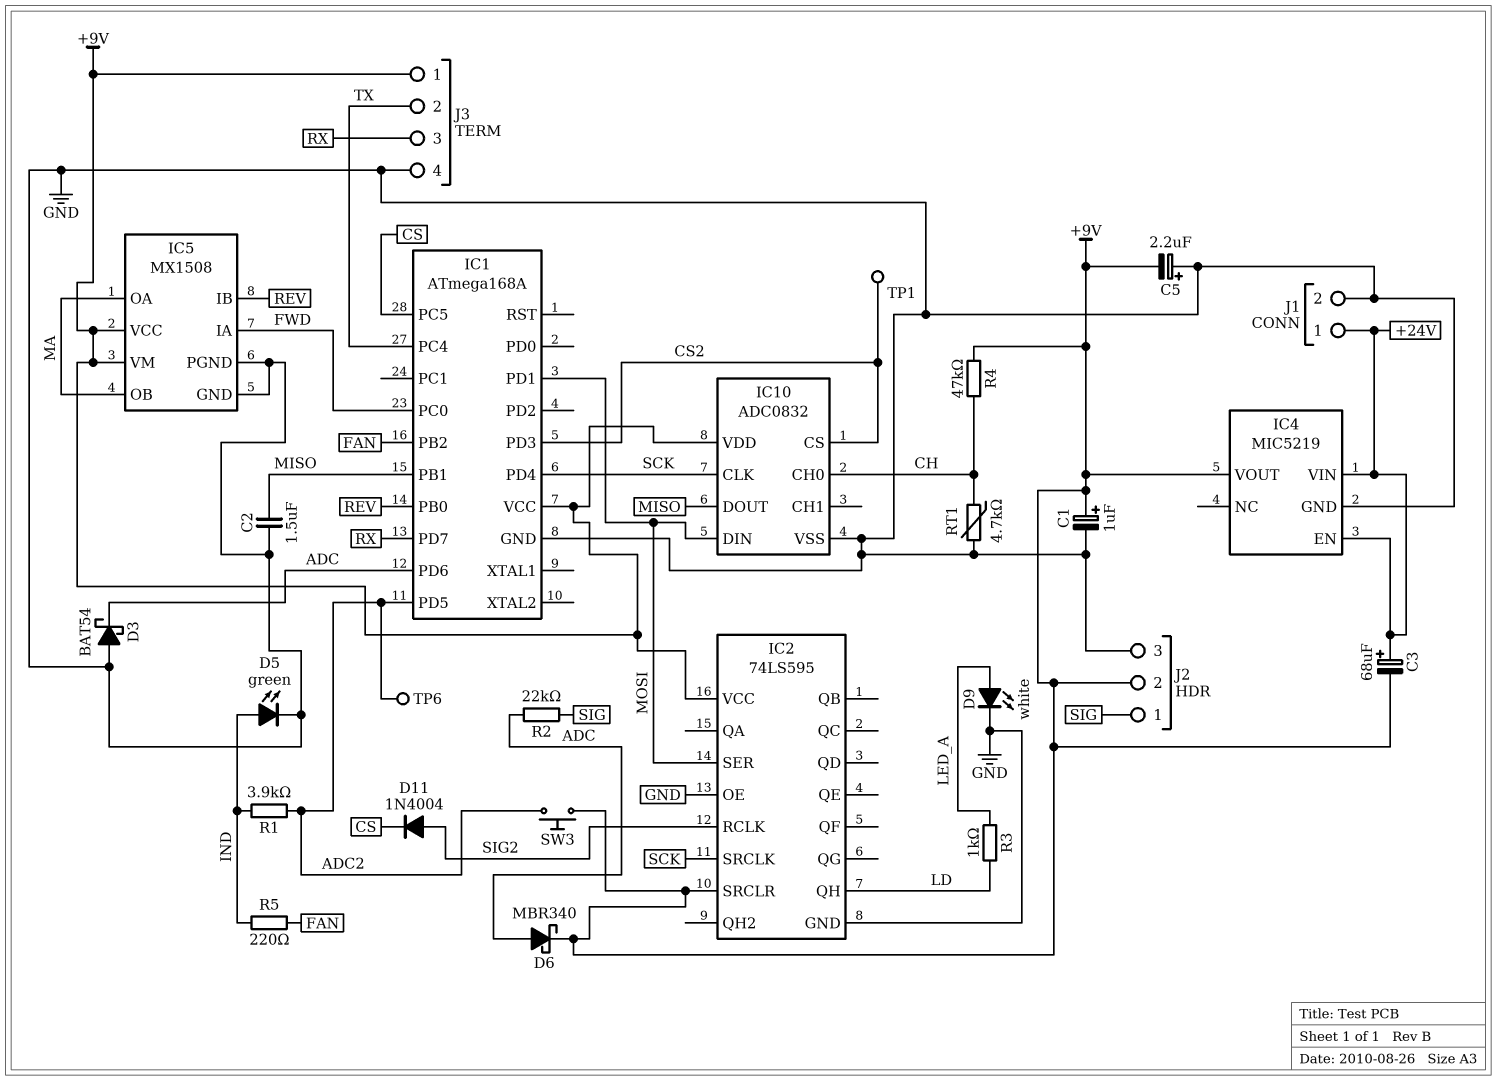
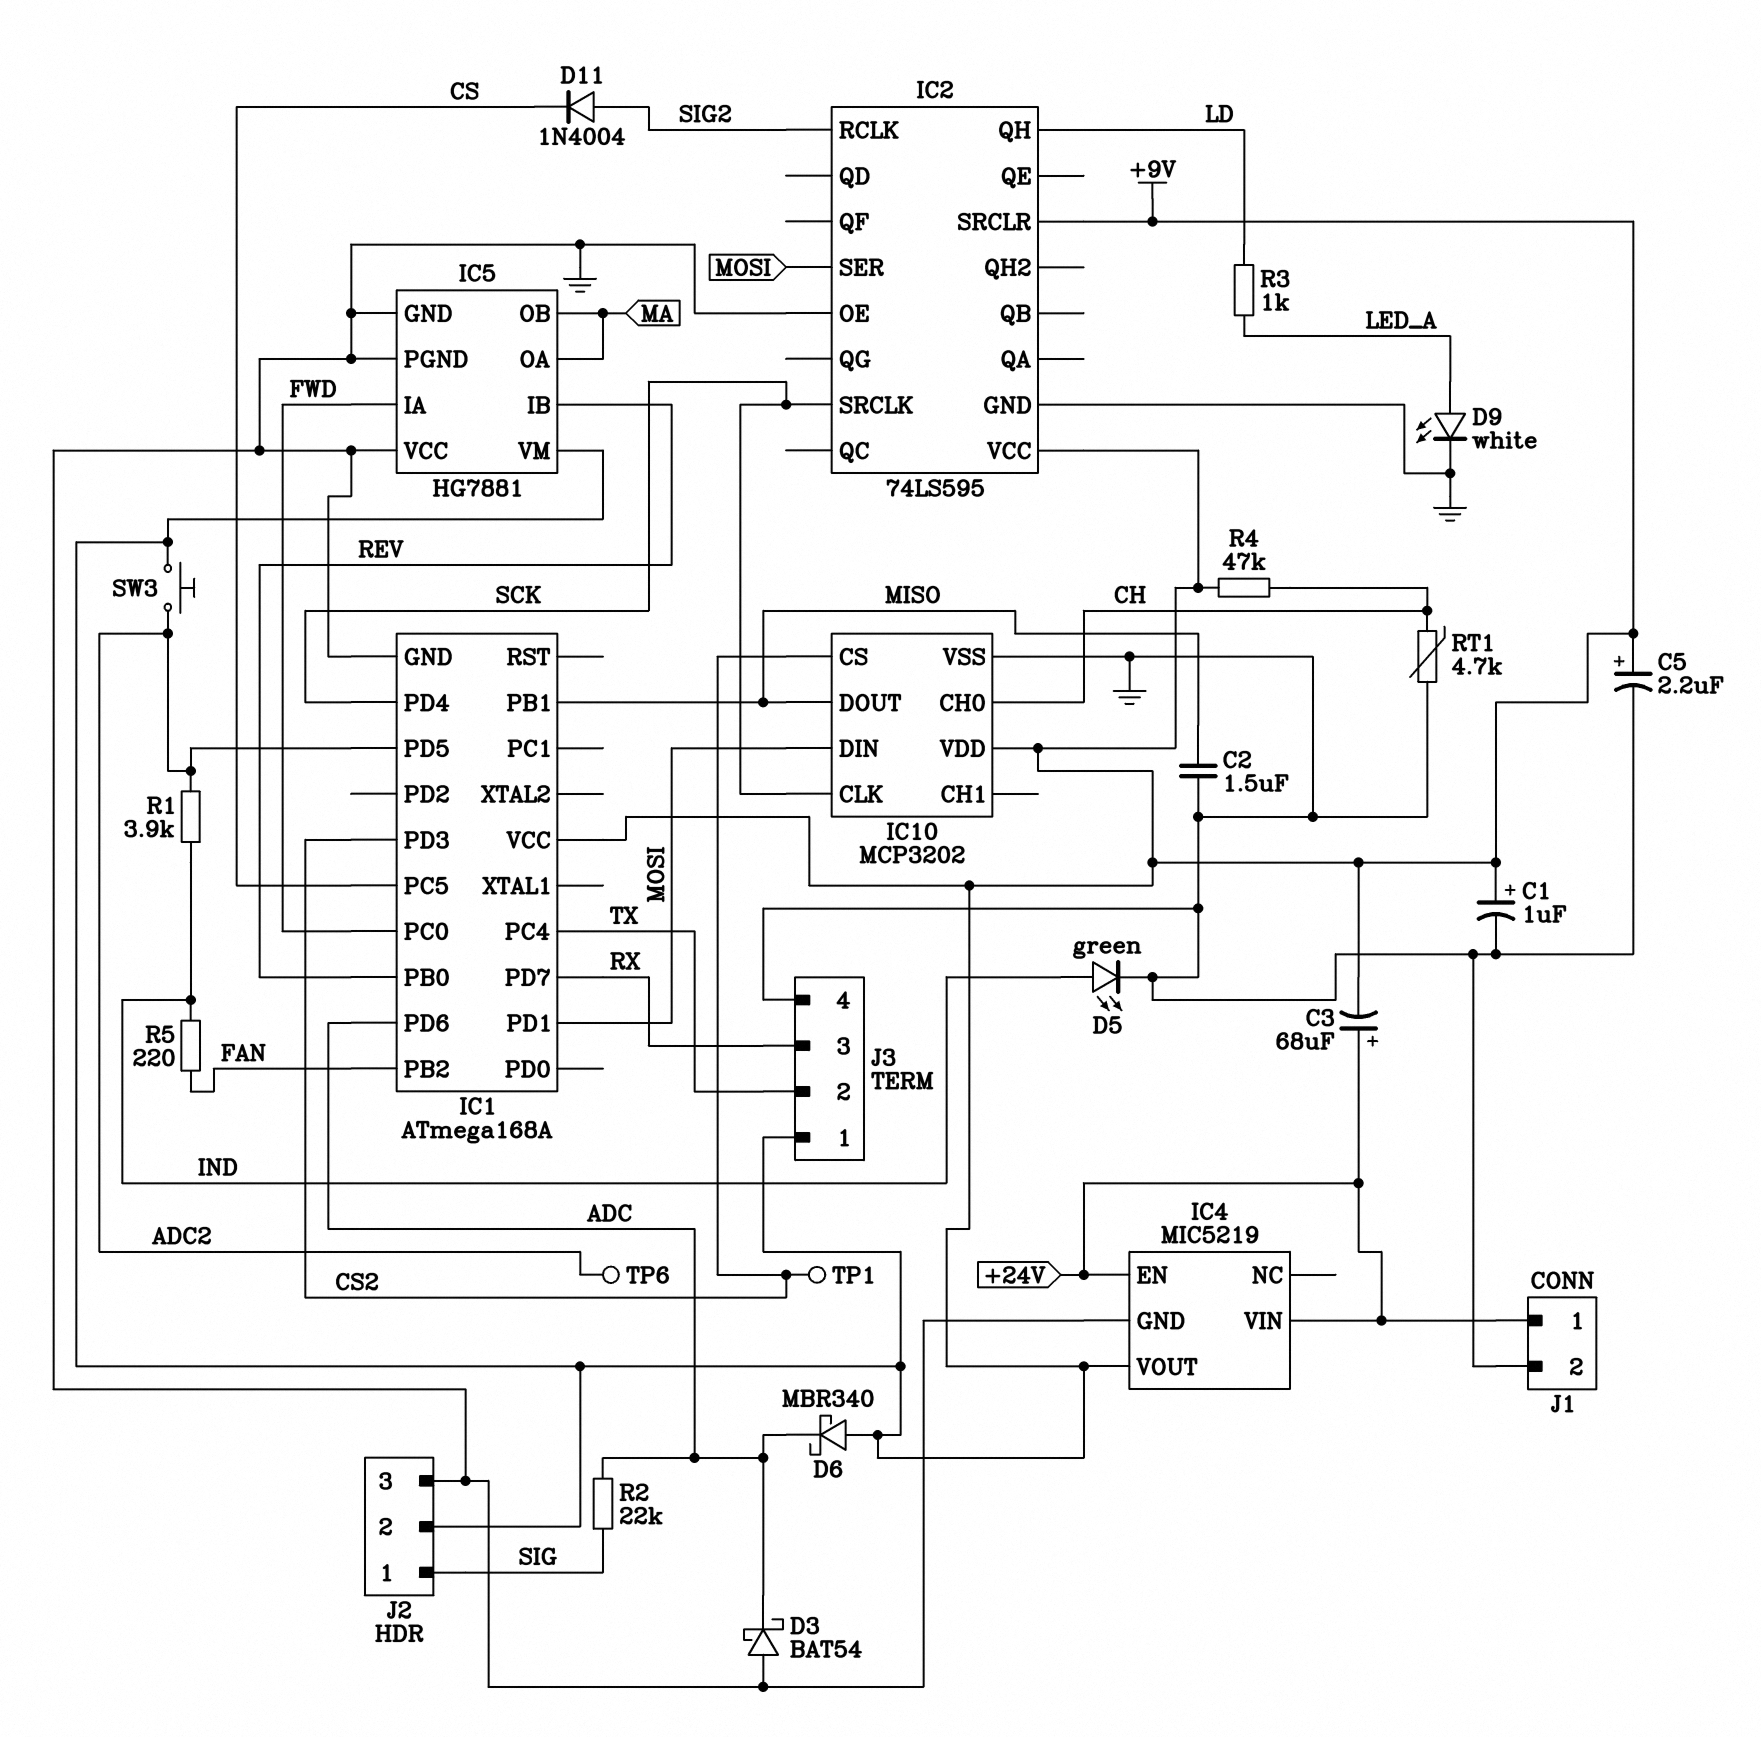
C5: 2.2uF (plus GND, minus +9V) -> 2.2uF (plus +9V, minus GND)
D6: schottky MBR340 (A ADC, K +9V) -> schottky MBR340 (A +9V, K ADC)
IC5: MX1508 -> HG7881
IC5 pin VCC: +9V -> GND
IC10: ADC0832 -> MCP3202

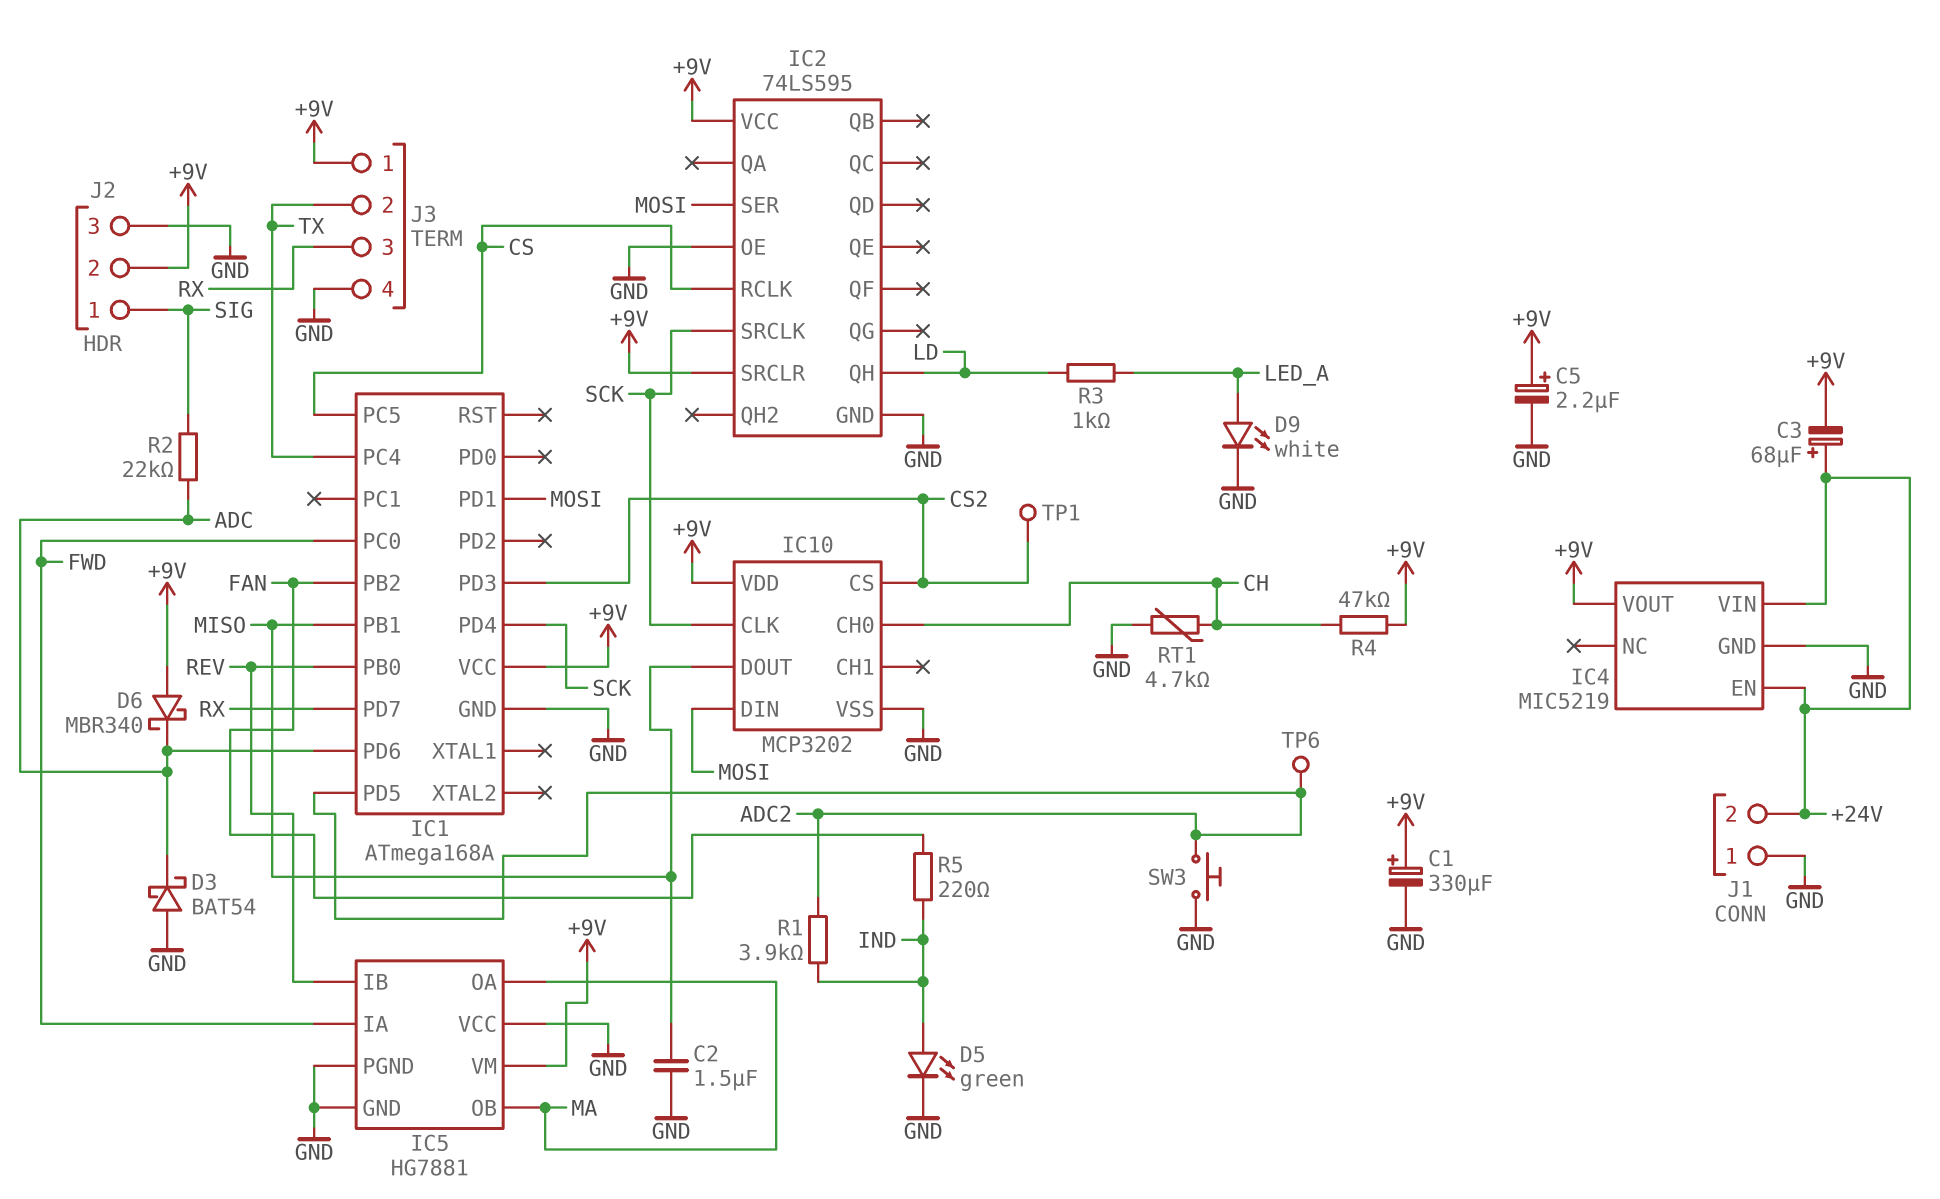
C1: 1uF (plus +9V, minus GND) -> 330uF (plus +9V, minus GND)
D11: diode 1N4004 (A SIG2, K CS) -> none
IC2 pin RCLK: SIG2 -> CS
J1 pin 1: +24V -> GND
J1 pin 2: GND -> +24V
SW3: button (+9V, ADC2) -> button (ADC2, GND)

